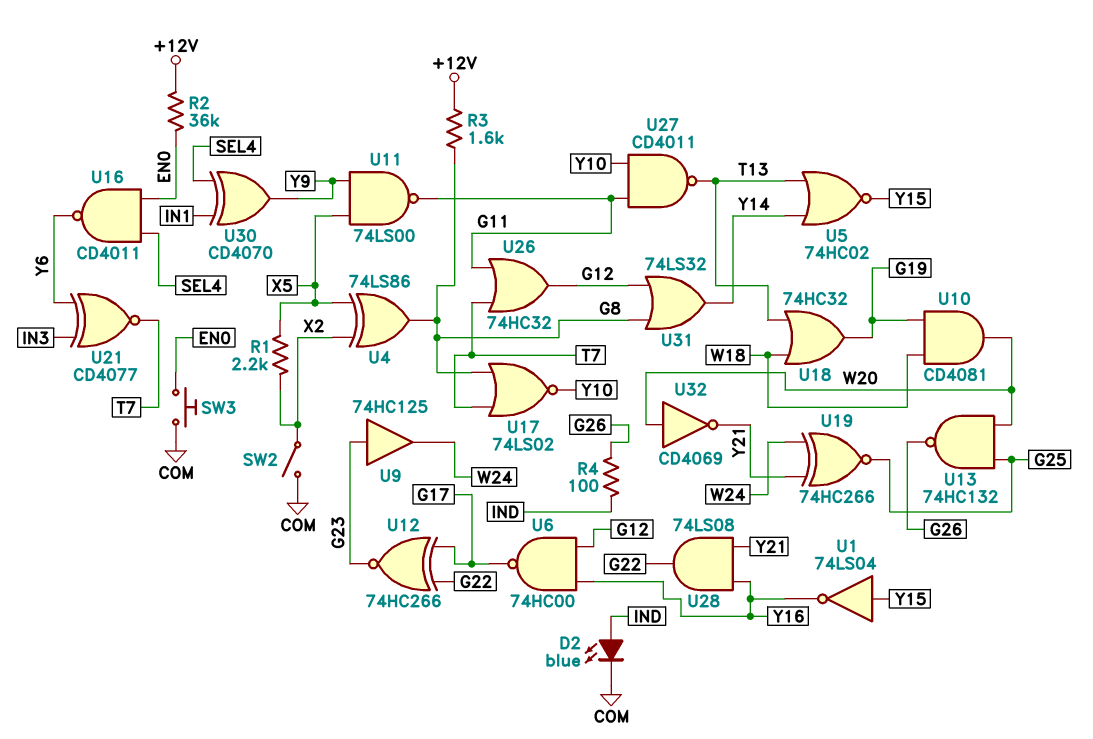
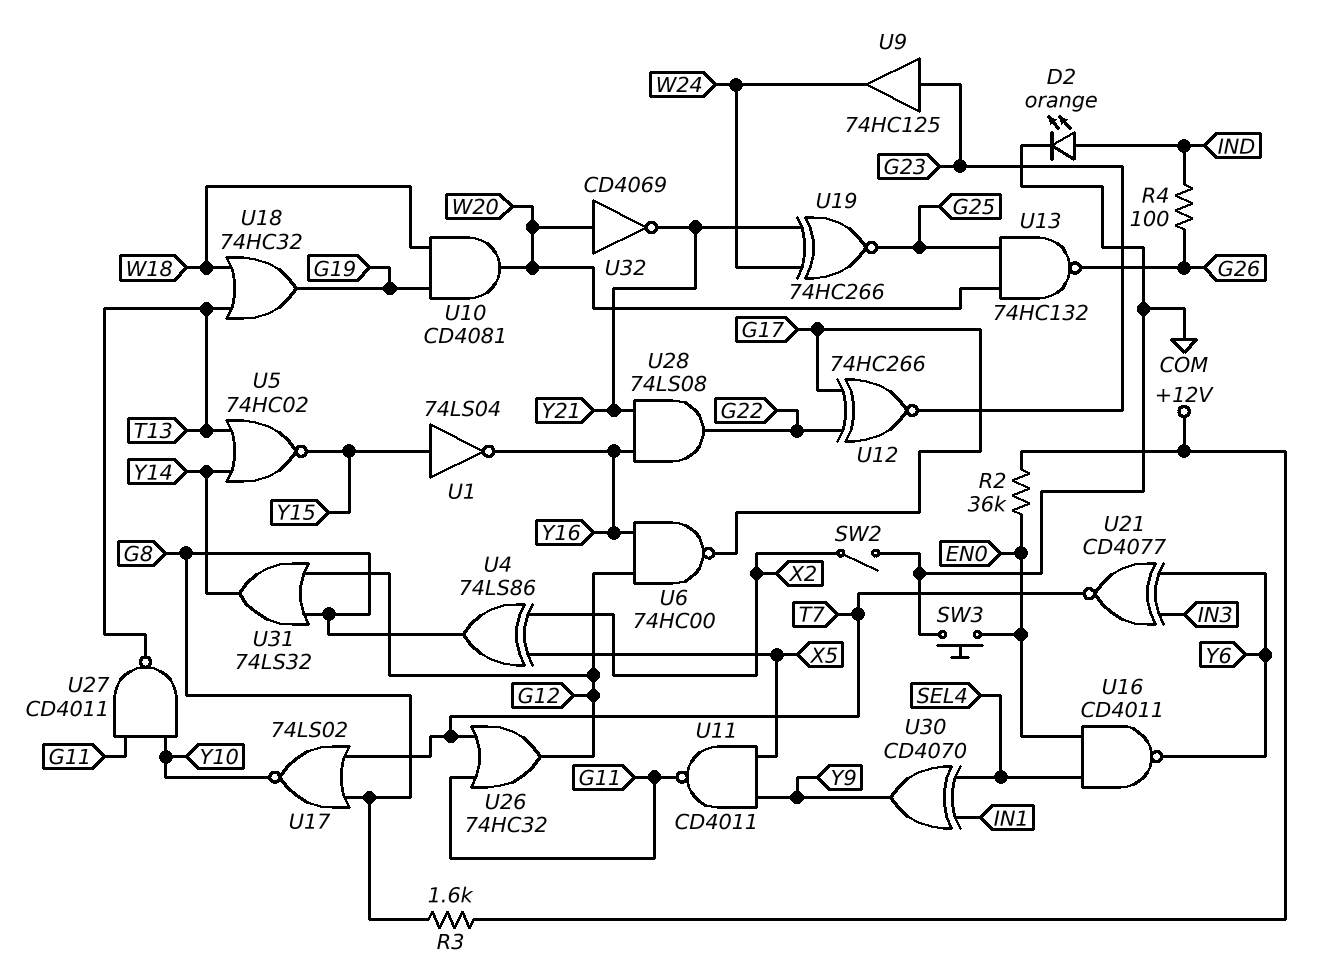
D2: LED blue (A IND, K COM) -> LED orange (A IND, K COM)
R1: 2.2k (X2, X5) -> none
U11: NAND 74LS00 (in X5, in Y9, out G11) -> NAND CD4011 (in X5, in Y9, out G11)

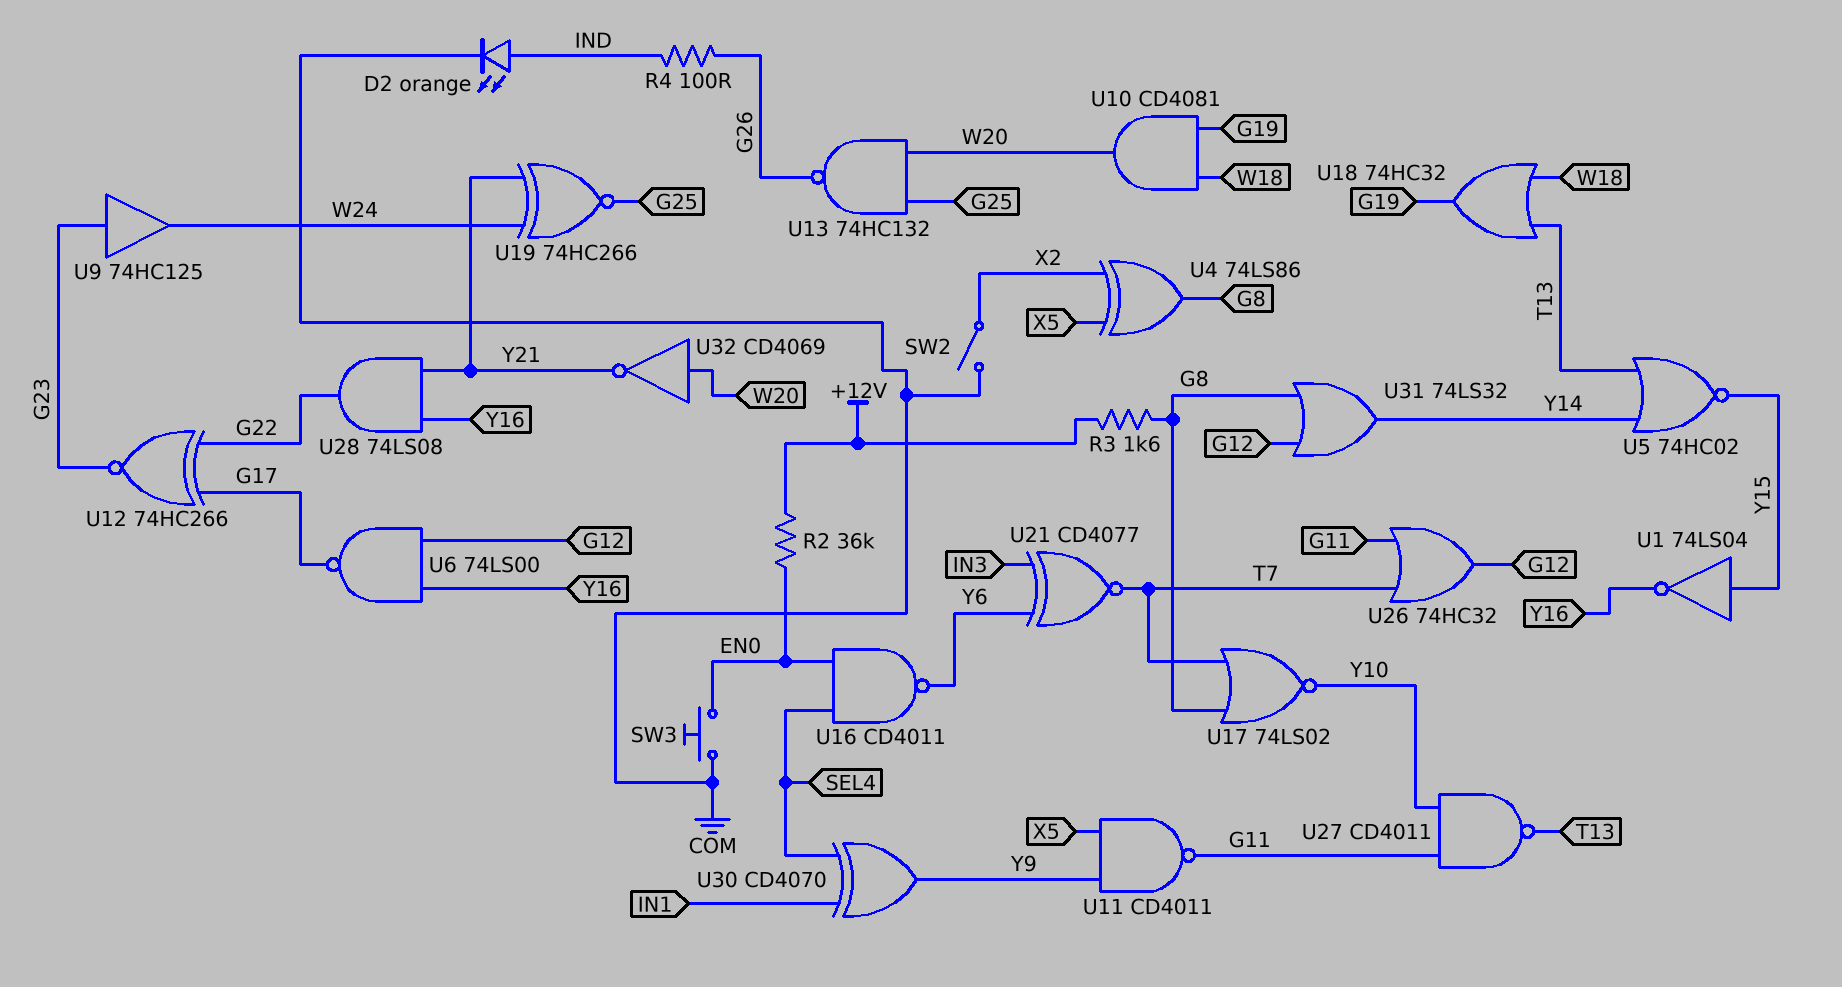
U6: NAND 74HC00 (in G12, in Y16, out G17) -> NAND 74LS00 (in G12, in Y16, out G17)

